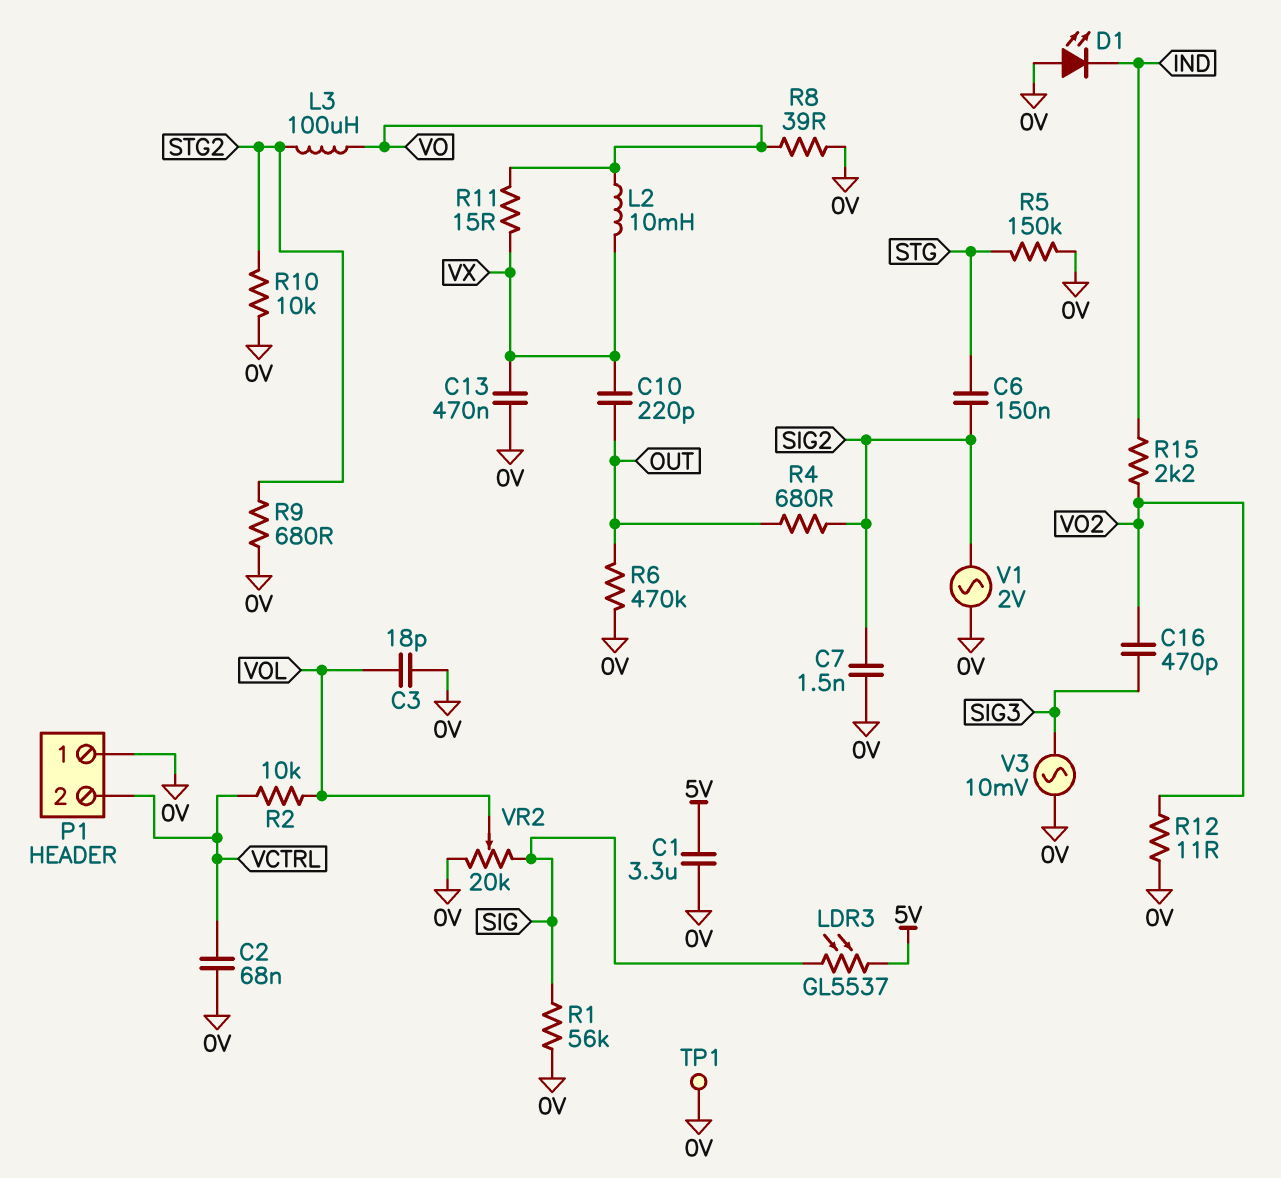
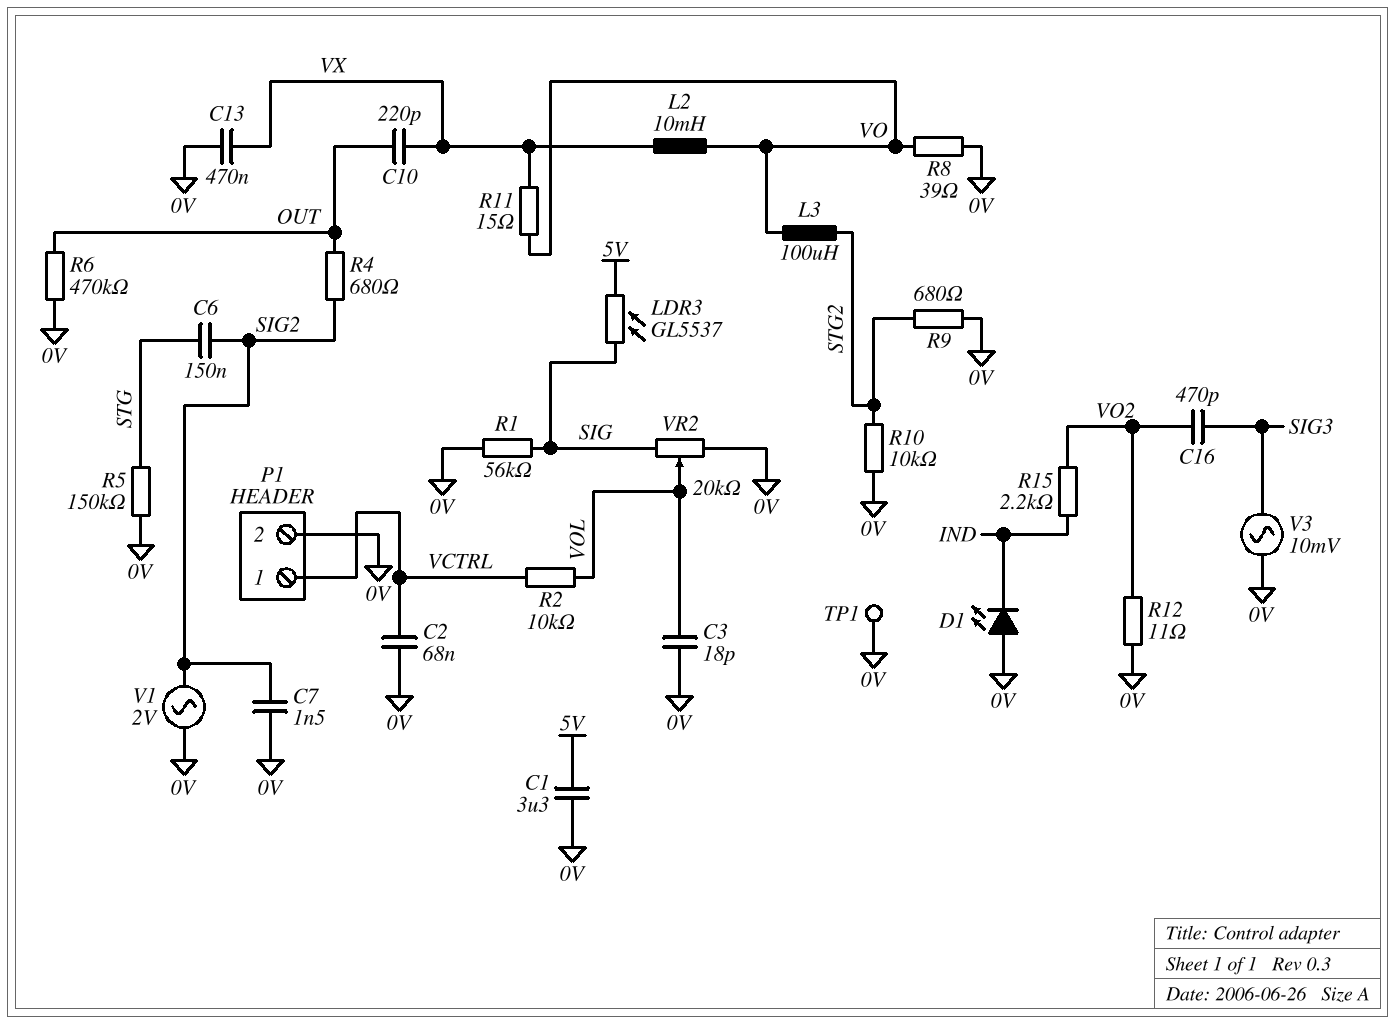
P1 pin 1: 0V -> VCTRL
P1 pin 2: VCTRL -> 0V

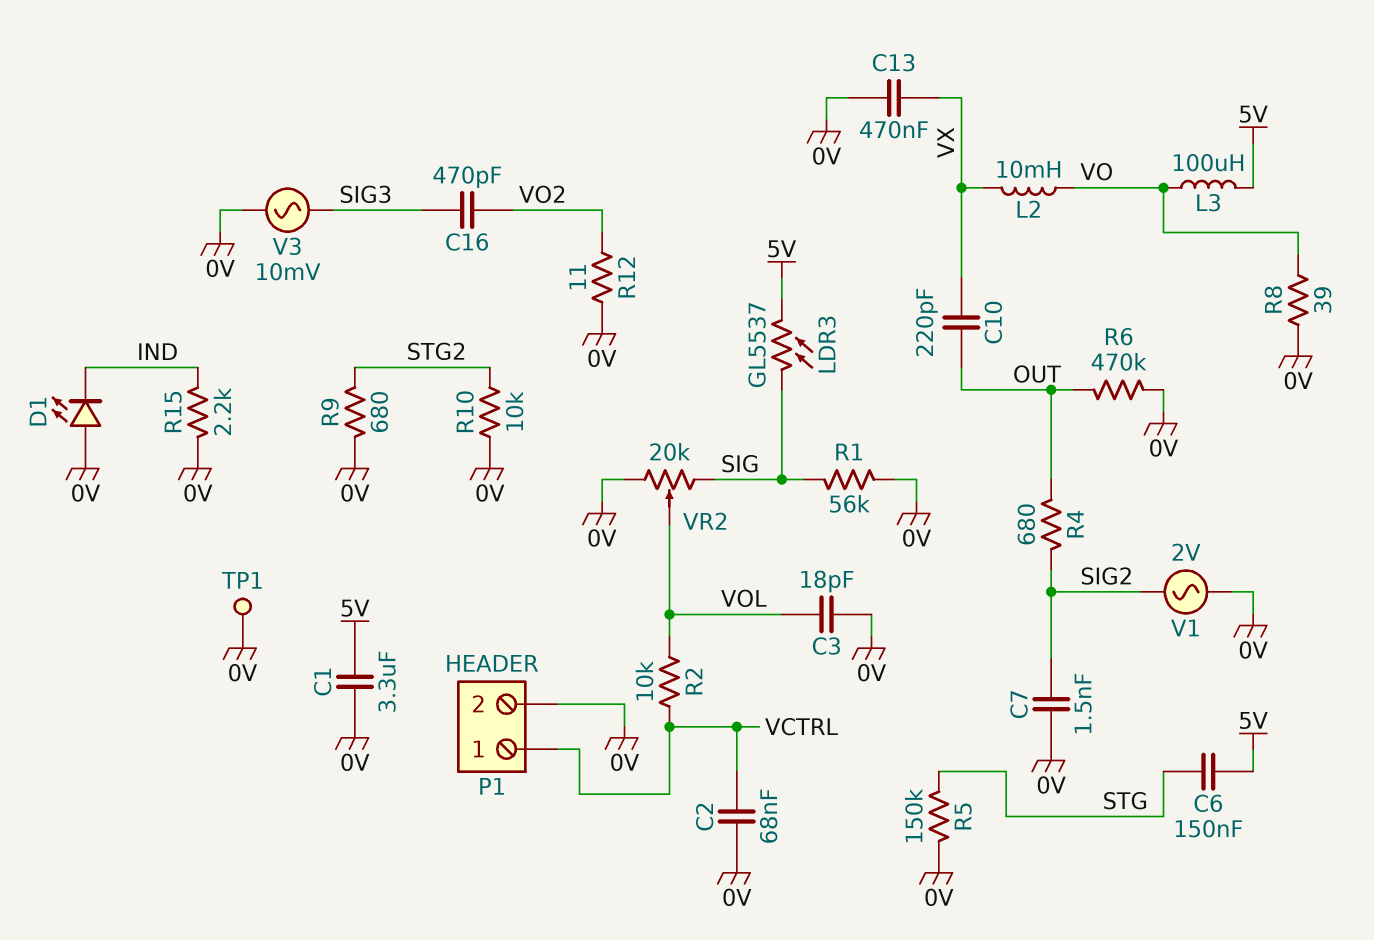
C6: 150nF (SIG2, STG) -> 150nF (5V, STG)
L3: 100uH (STG2, VO) -> 100uH (5V, VO)
R11: 15 (VO, VX) -> none
R15: 2.2k (IND, VO2) -> 2.2k (0V, IND)

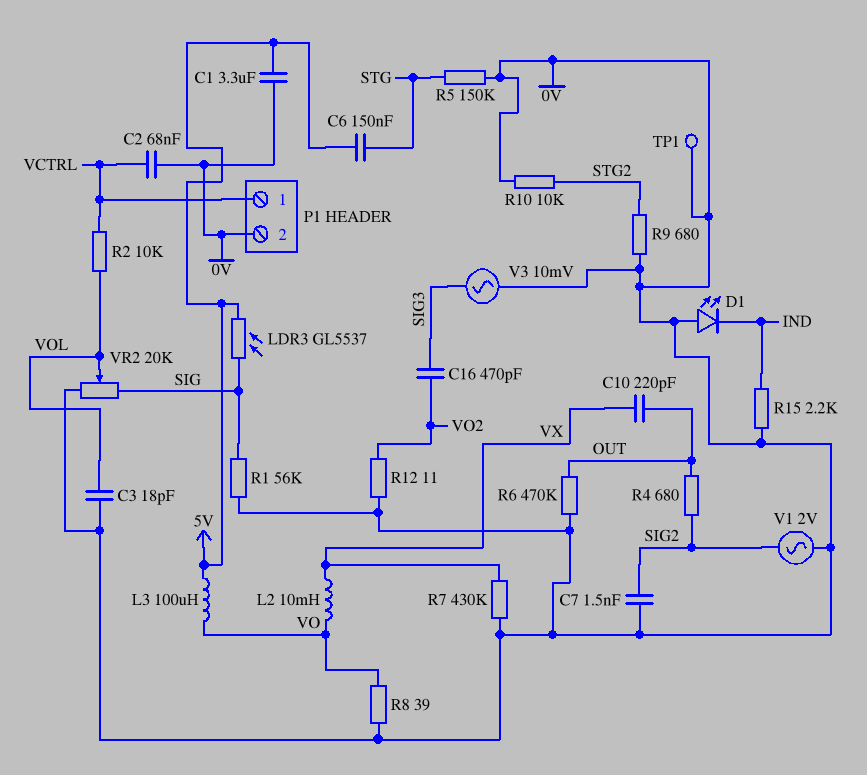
C13: 470nF (0V, VX) -> none
R7: none -> 430k (0V, VX)

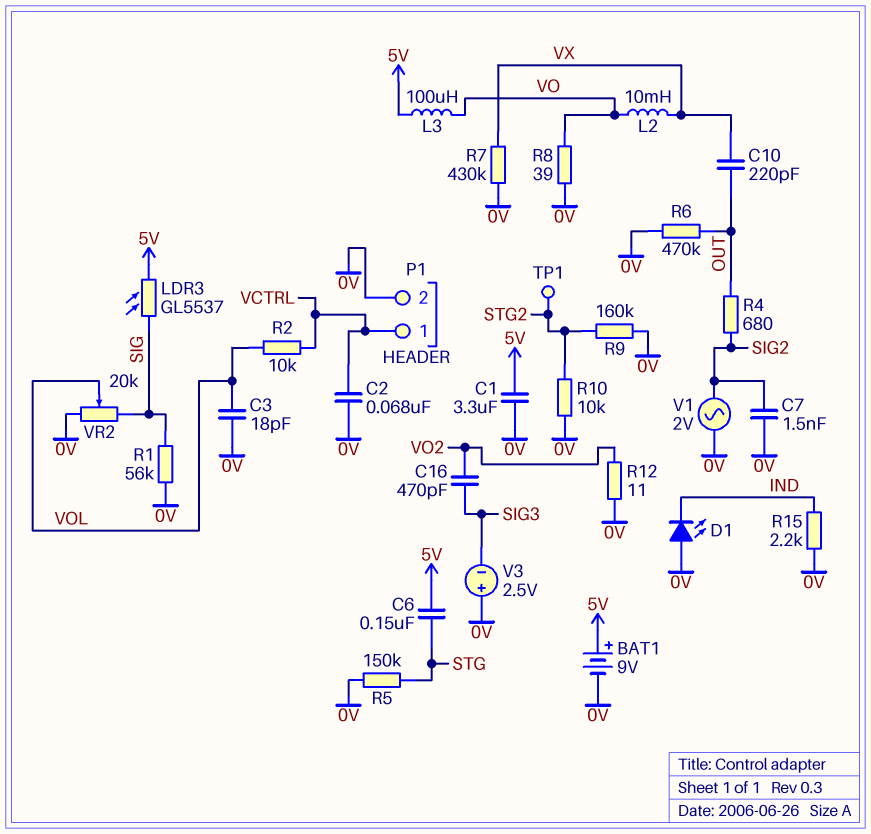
BAT1: none -> 9V (plus 5V, minus 0V)
R9: 680 (0V, STG2) -> 160k (0V, STG2)
TP1: test point (0V) -> test point (STG2)
V3: AC 10mV (0V, SIG3) -> 2.5V (plus 0V, minus SIG3)

